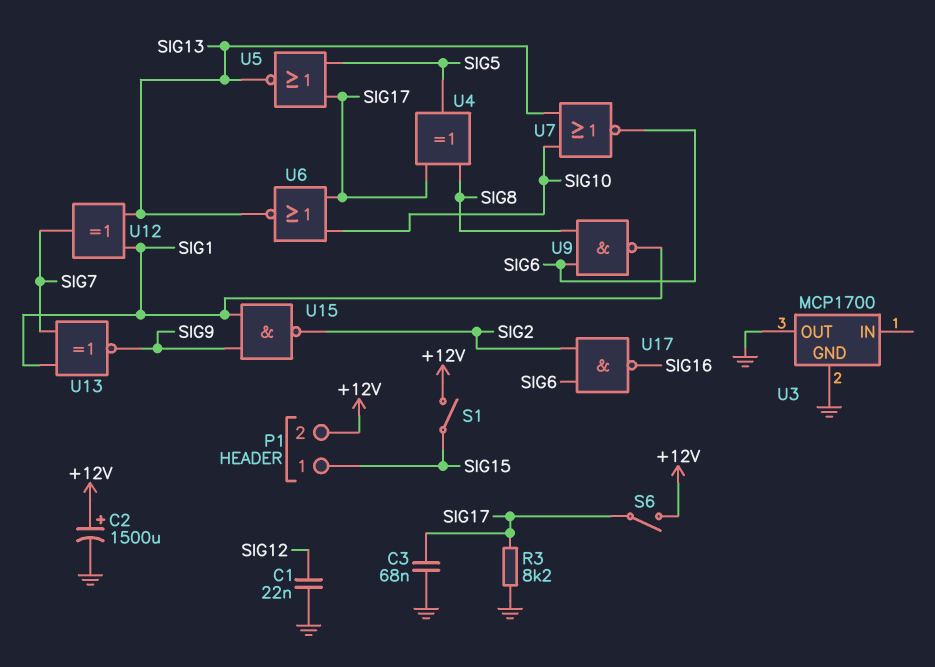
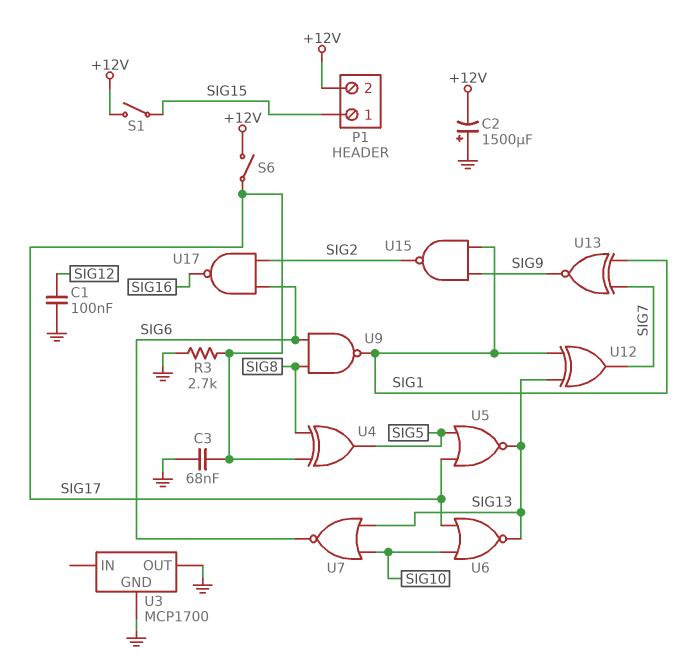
C1: 22nF (GND, SIG12) -> 100nF (GND, SIG12)
C2: 1500uF (plus +12V, minus GND) -> 1500uF (plus GND, minus +12V)
R3: 8.2k (GND, SIG17) -> 2.7k (GND, SIG17)

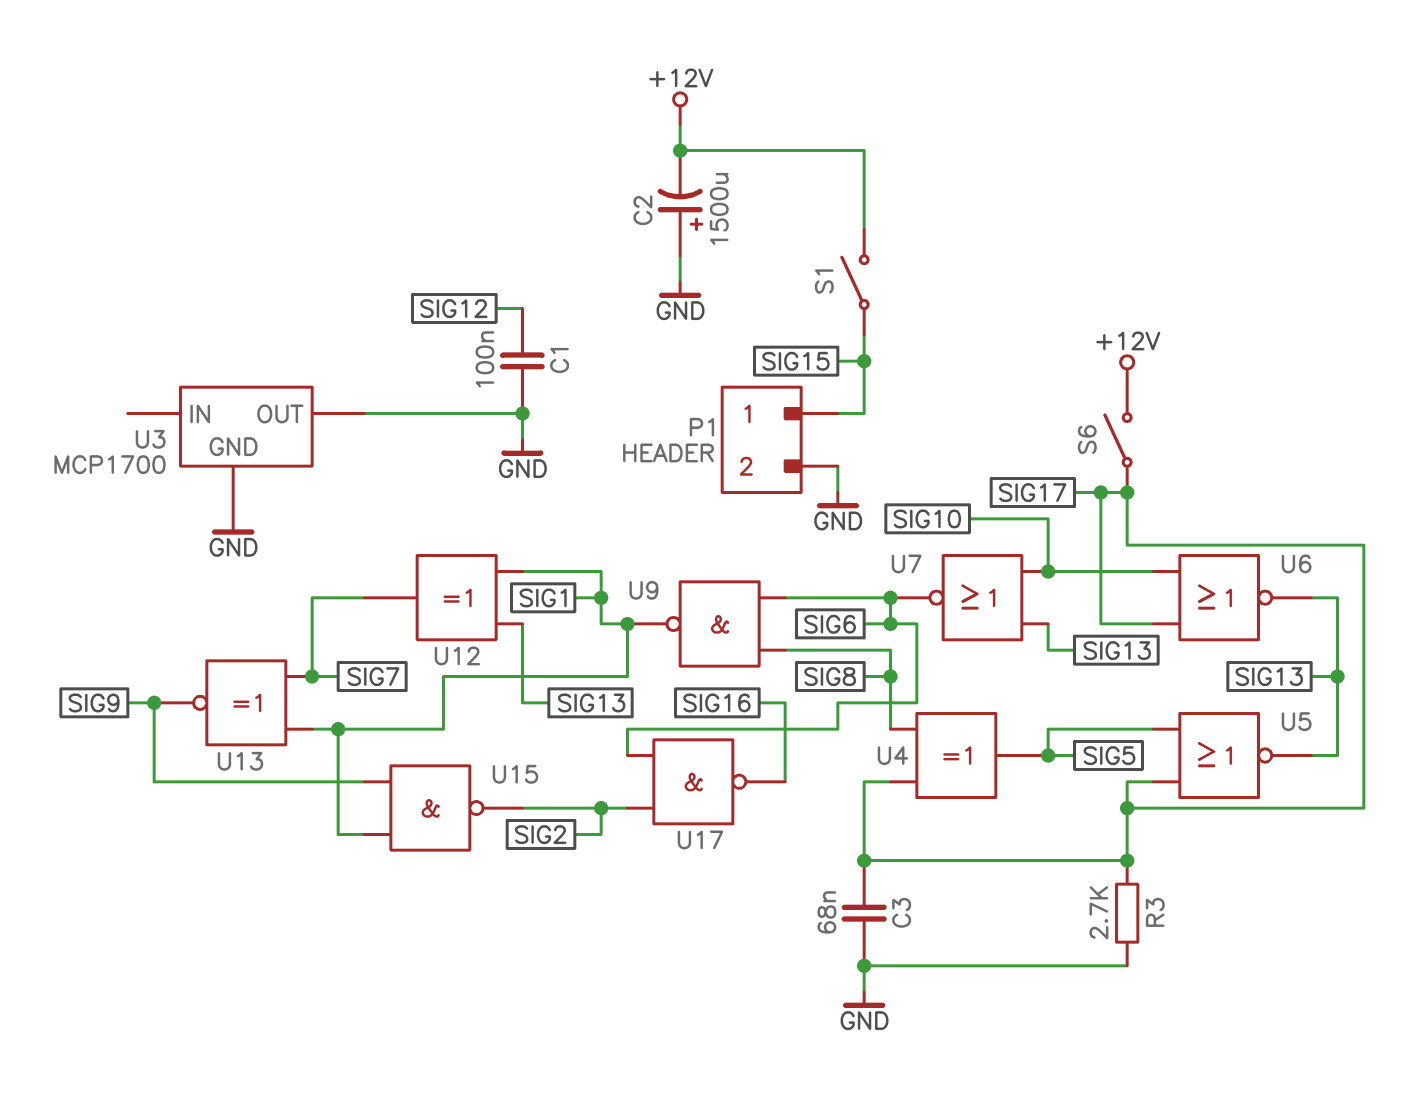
P1 pin 2: +12V -> GND

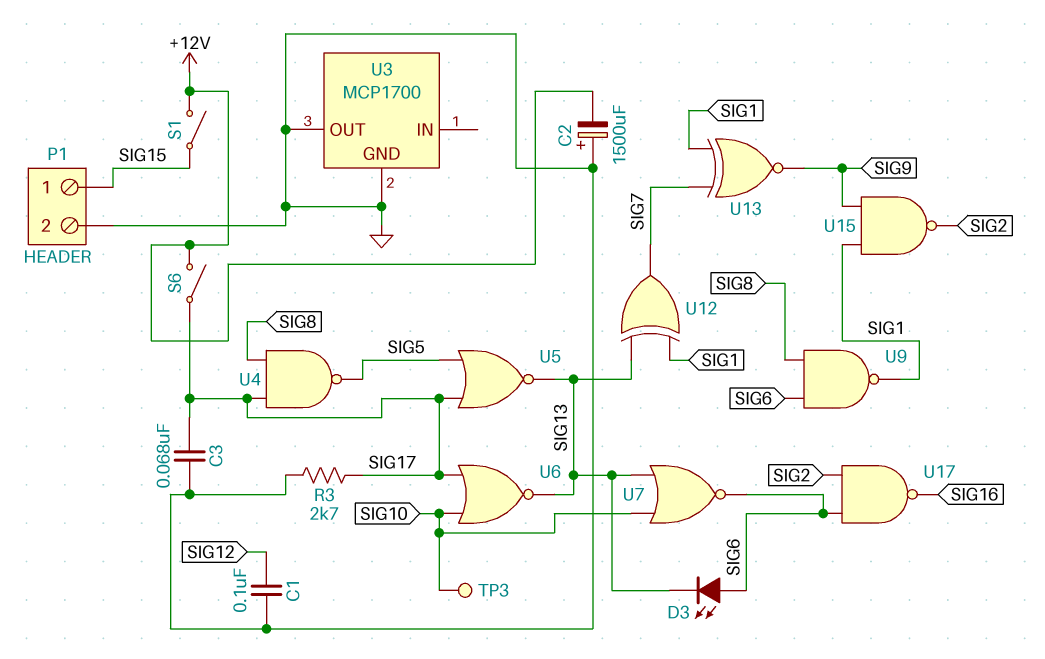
D3: none -> LED (A SIG6, K SIG13)
TP3: none -> test point (SIG10)
U4: XOR (in SIG8, in SIG17, out SIG5) -> NAND (in SIG8, in SIG17, out SIG5)

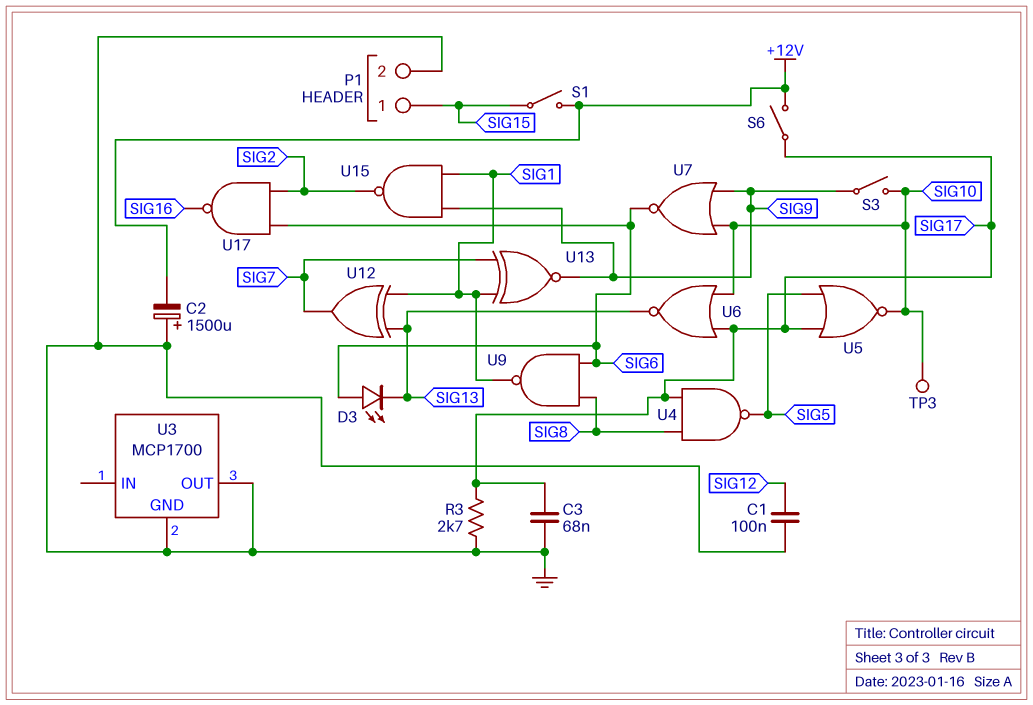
S3: none -> switch (SIG9, SIG10)
U5: NOR (in SIG5, in SIG17, out SIG13) -> NOR (in SIG5, in SIG17, out SIG10)
U7: NOR (in SIG10, in SIG13, out SIG6) -> NOR (in SIG9, in SIG10, out SIG6)

